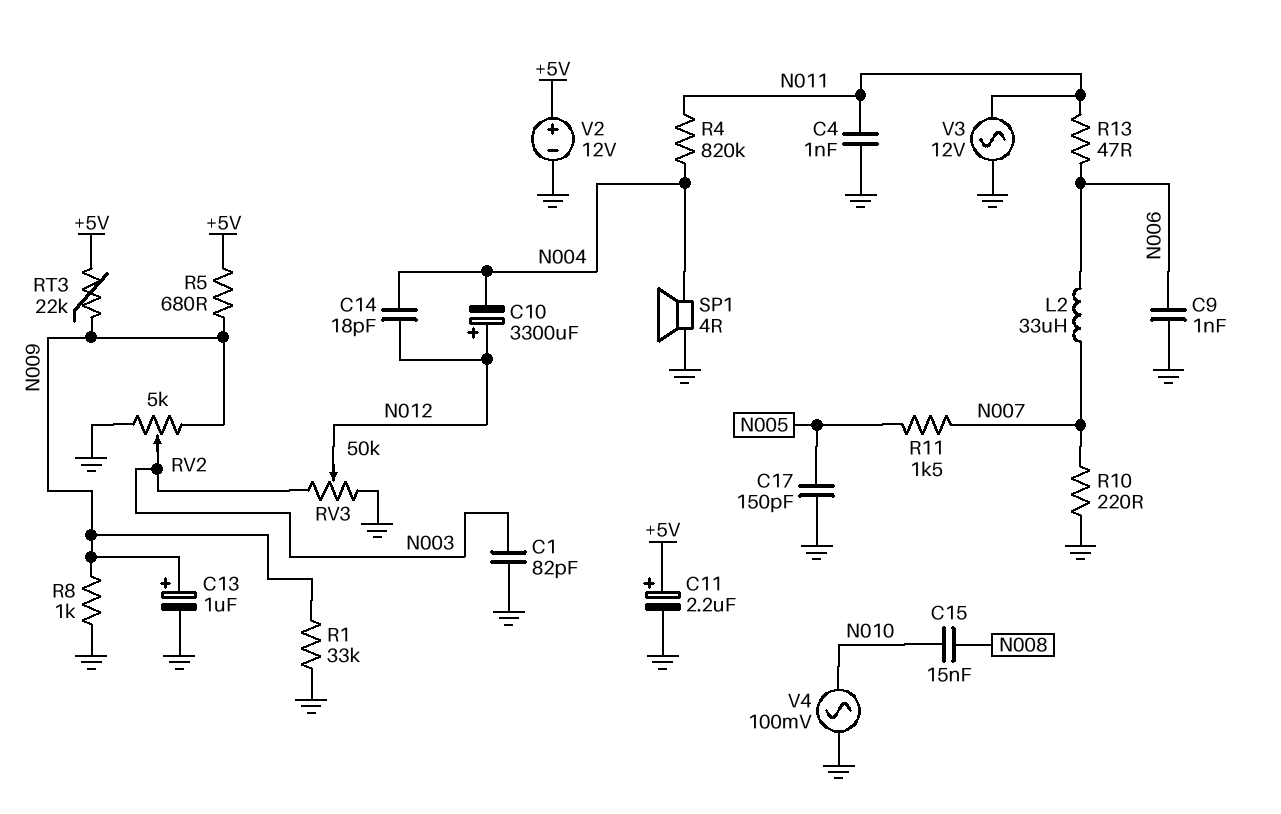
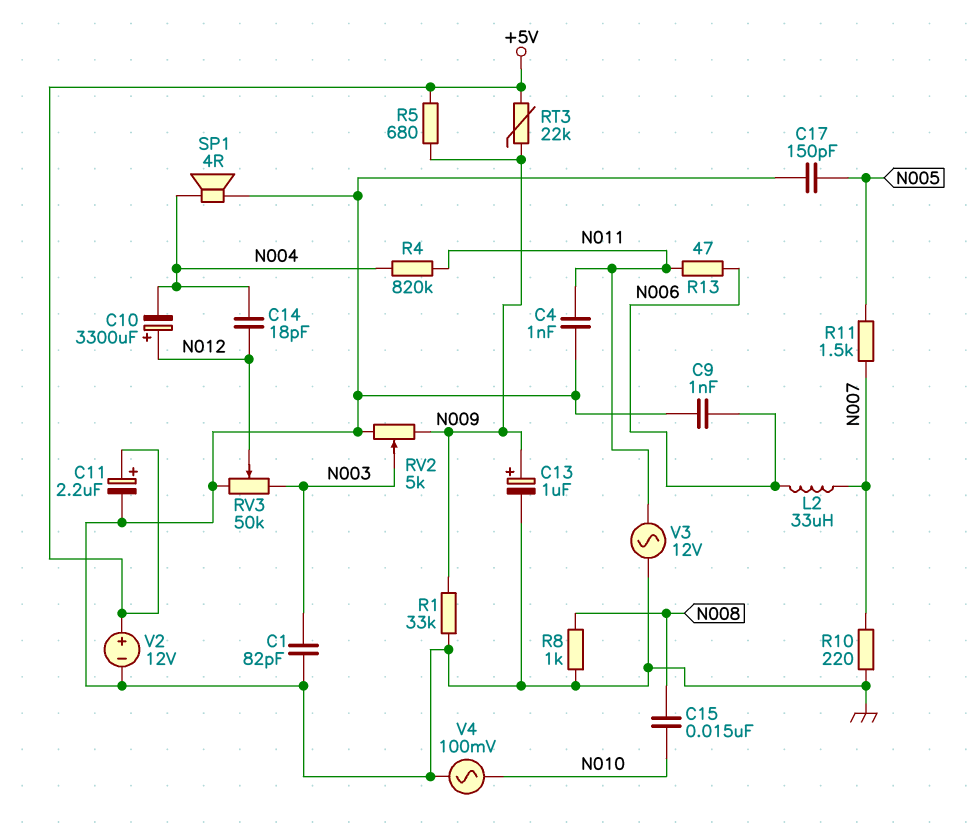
R8: 1k (GND, N009) -> 1k (GND, N008)

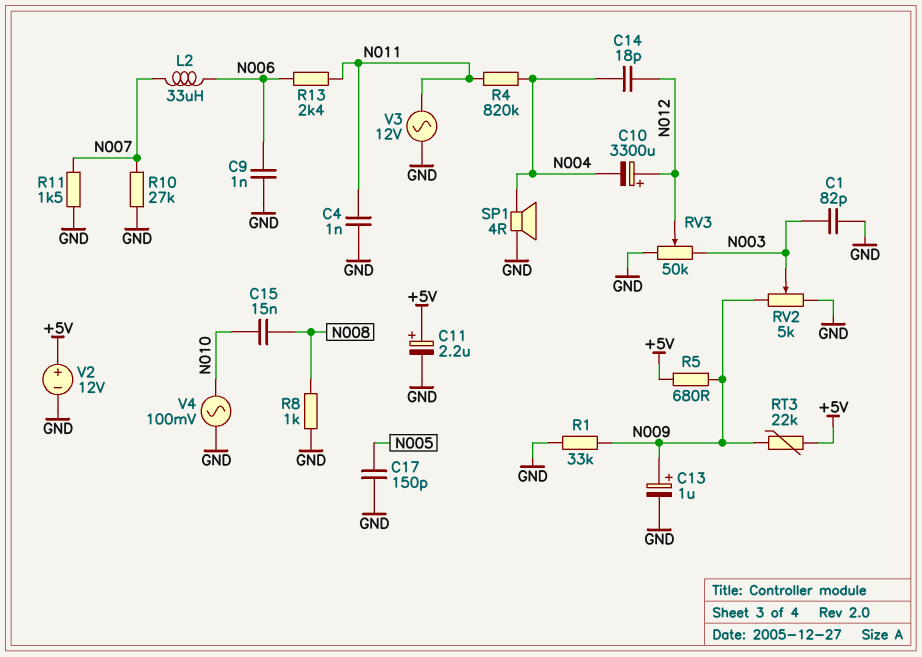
R10: 220 (GND, N007) -> 27k (GND, N007)
R11: 1.5k (N005, N007) -> 1.5k (GND, N007)
R13: 47 (N006, N011) -> 2.4k (N006, N011)

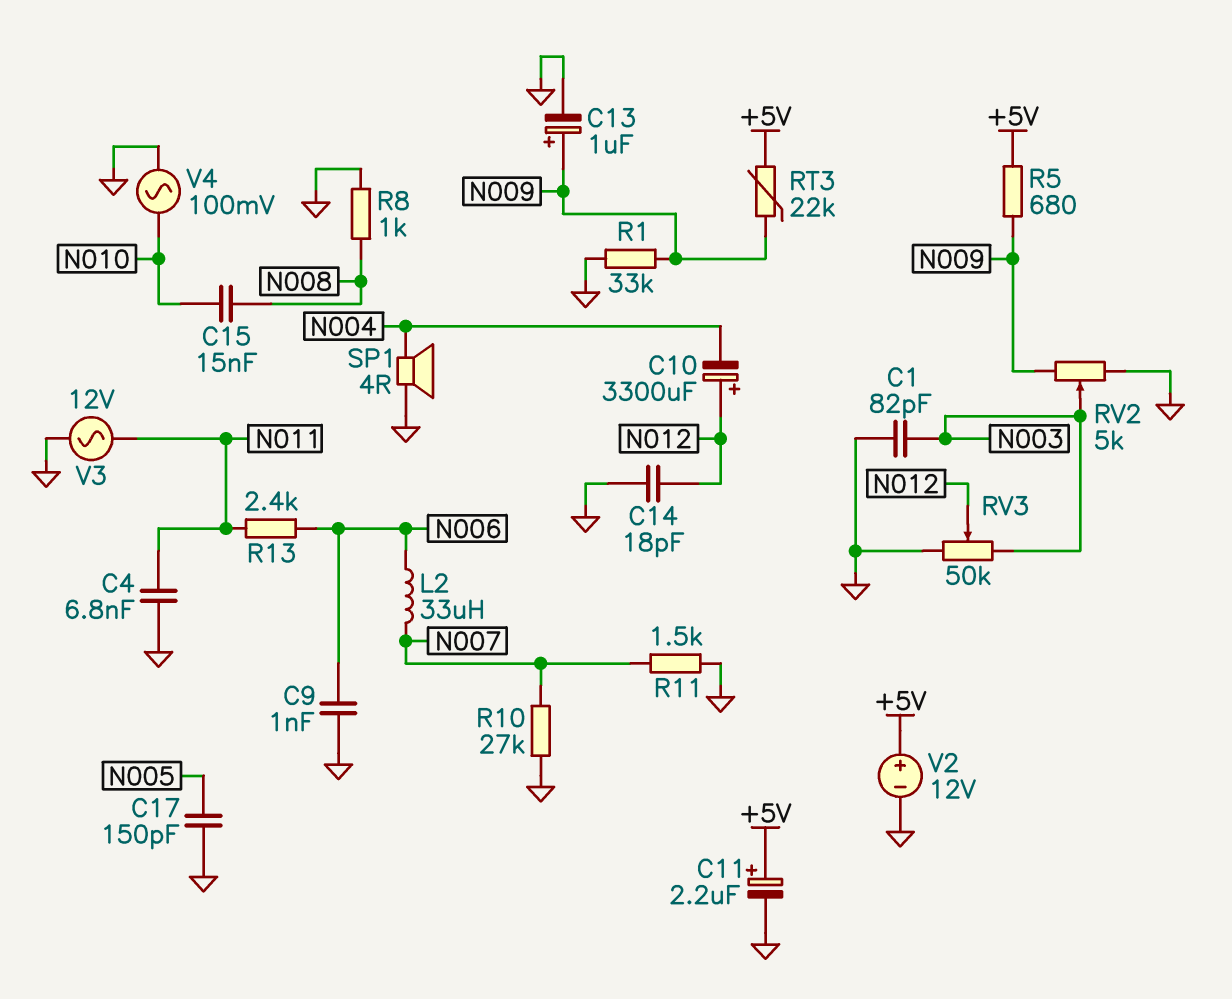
C4: 1nF (GND, N011) -> 6.8nF (GND, N011)
C14: 18pF (N004, N012) -> 18pF (GND, N012)
R4: 820k (N004, N011) -> none

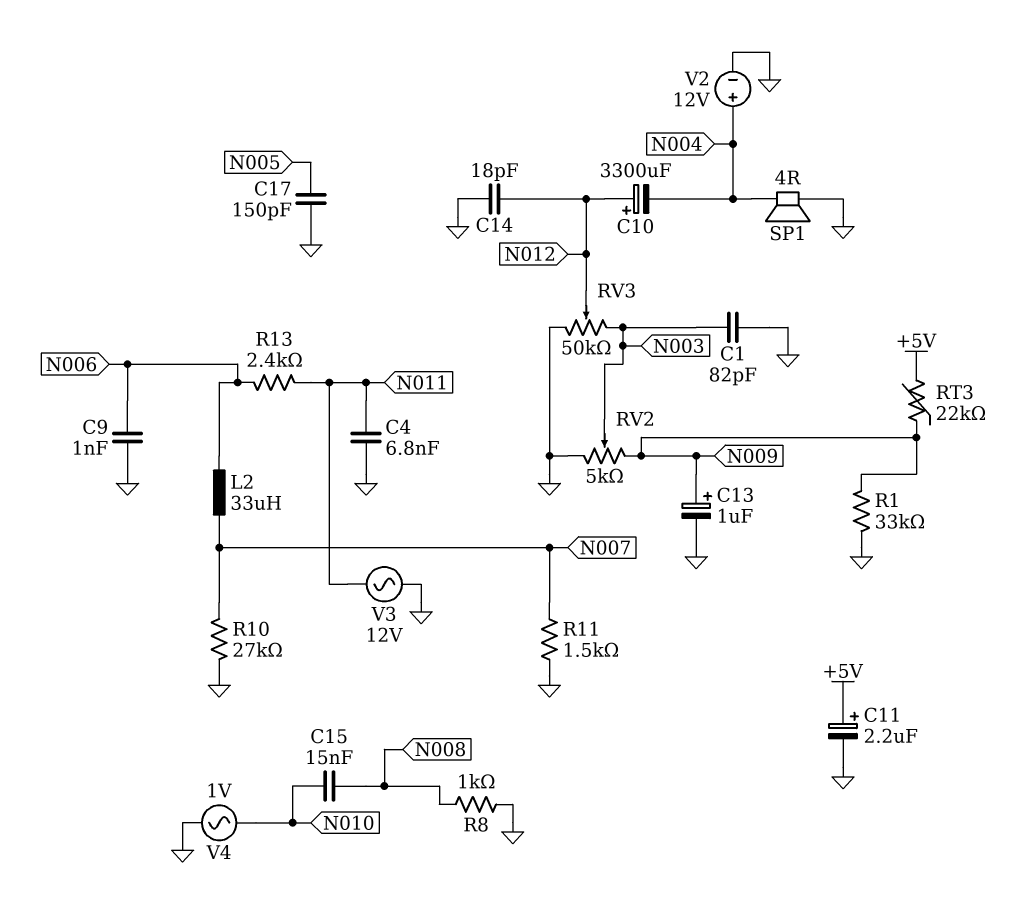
R5: 680 (+5V, N009) -> none
V2: 12V (plus +5V, minus GND) -> 12V (plus N004, minus GND)
V4: AC 100mV (GND, N010) -> AC 1V (GND, N010)

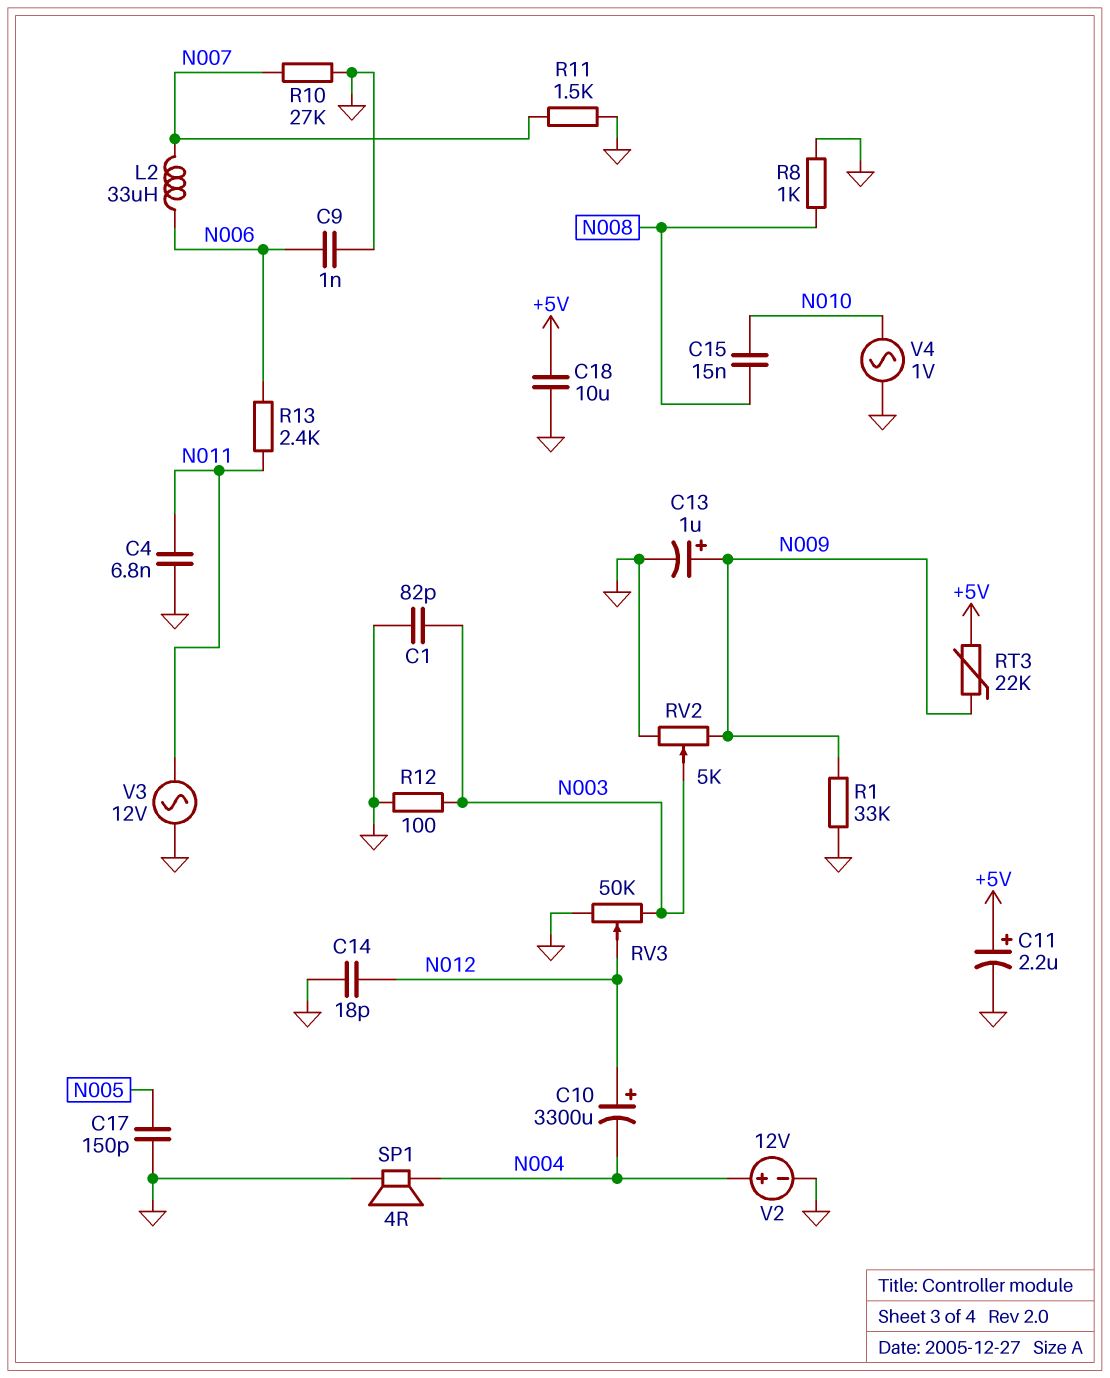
C18: none -> 10uF (+5V, GND)
R12: none -> 100 (GND, N003)

